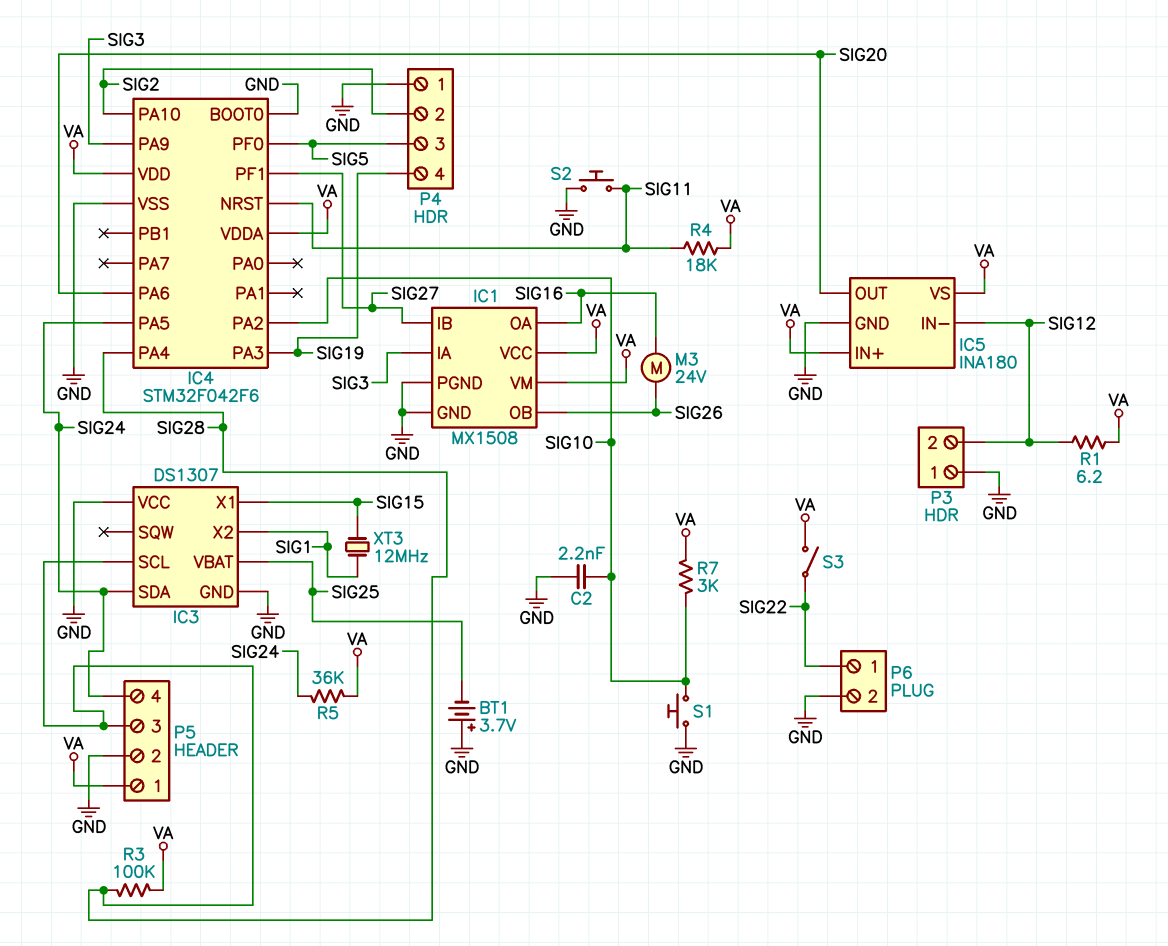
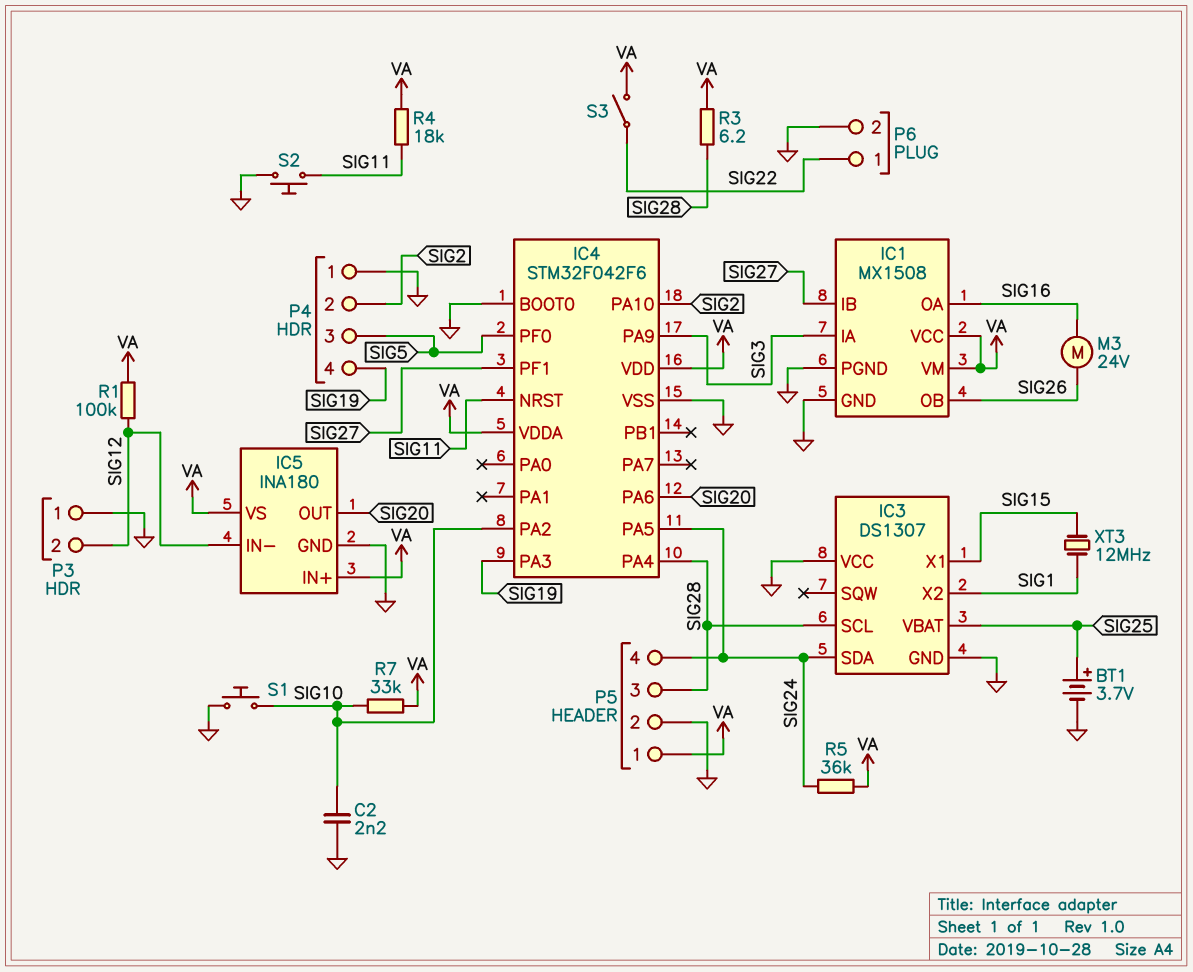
BT1: 3.7V (plus GND, minus SIG25) -> 3.7V (plus SIG25, minus GND)
R1: 6.2 (SIG12, VA) -> 100k (SIG12, VA)
R3: 100k (SIG28, VA) -> 6.2 (SIG28, VA)
R7: 3k (SIG10, VA) -> 33k (SIG10, VA)

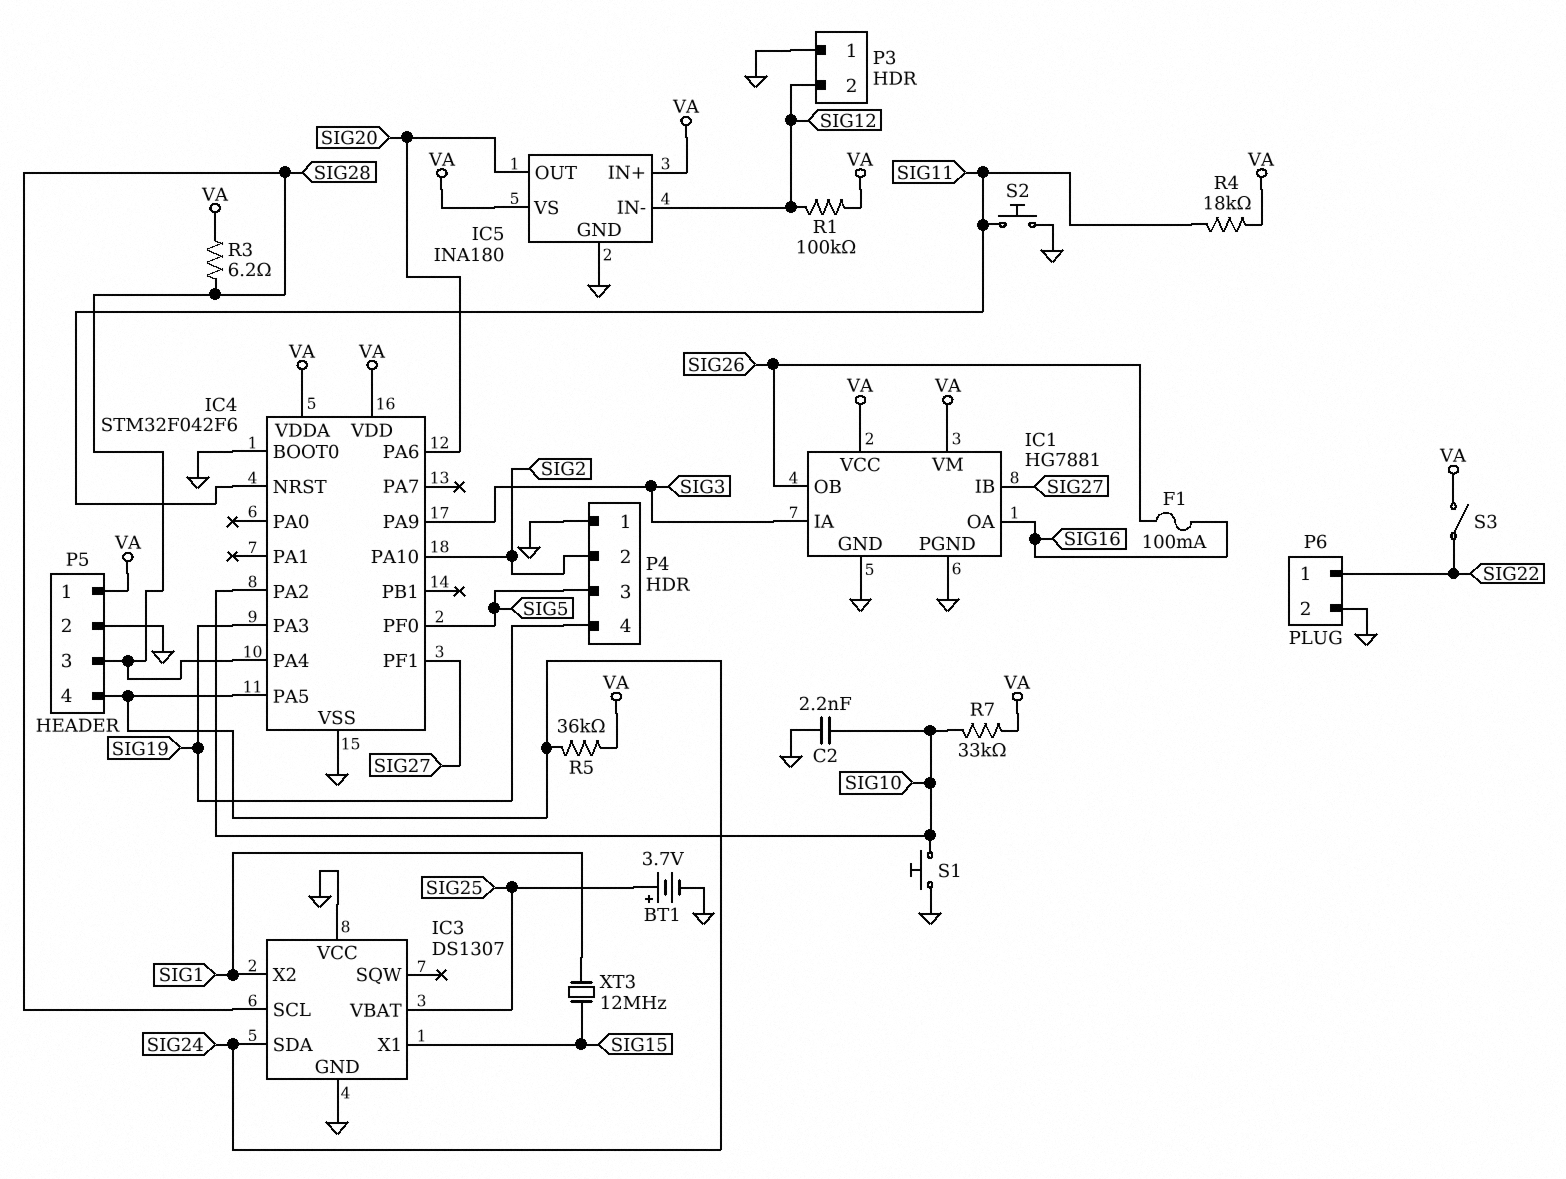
F1: none -> 100mA (SIG16, SIG26)
IC1: MX1508 -> HG7881
M3: motor 24V (SIG16, SIG26) -> none

